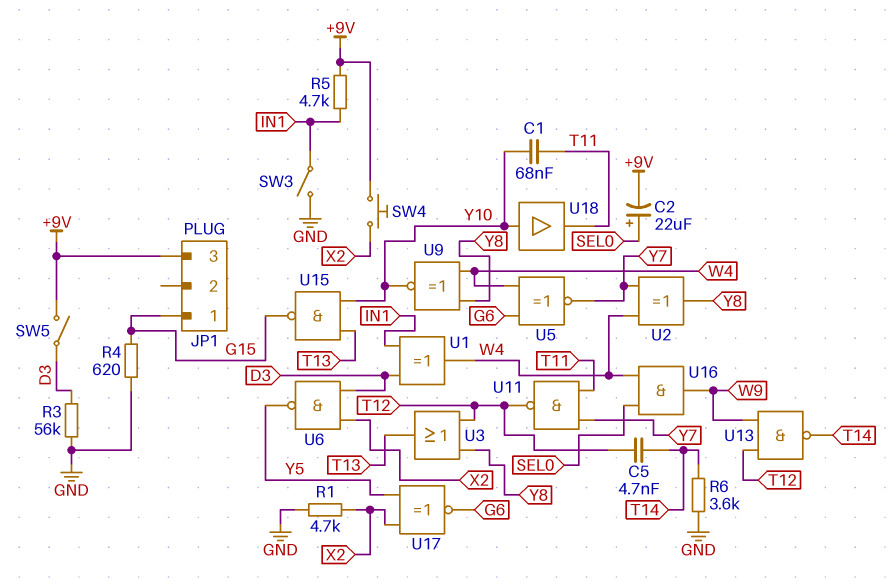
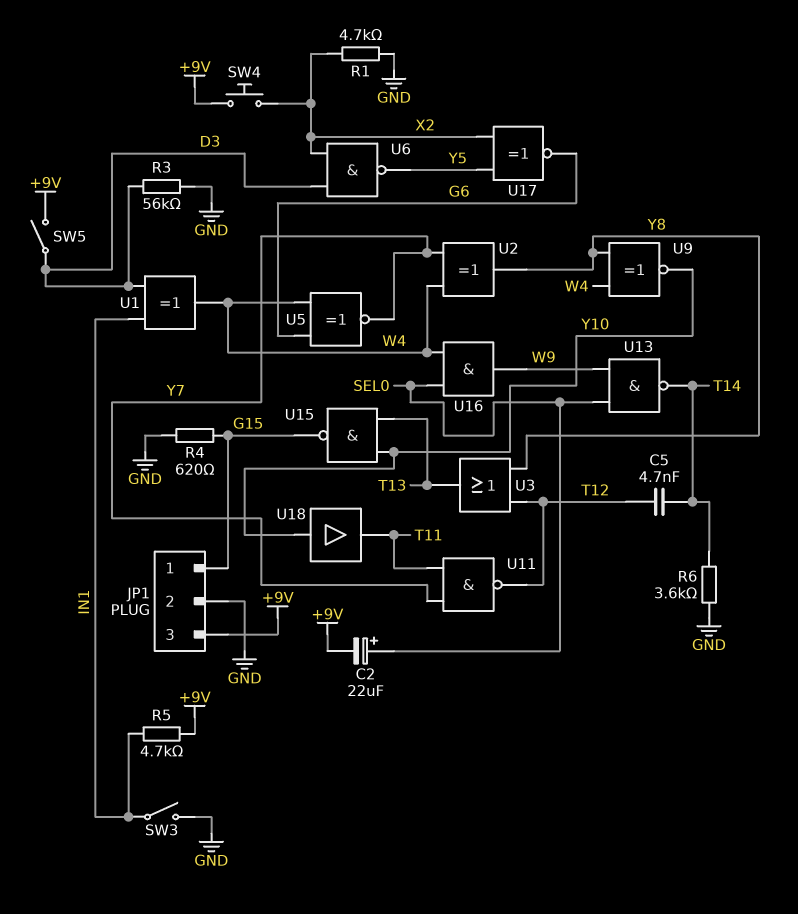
C1: 68nF (T11, Y10) -> none
JP1 pin 2: none -> GND
U13: NAND (in T12, in W9, out T14) -> NAND (in SEL0, in W9, out T14)

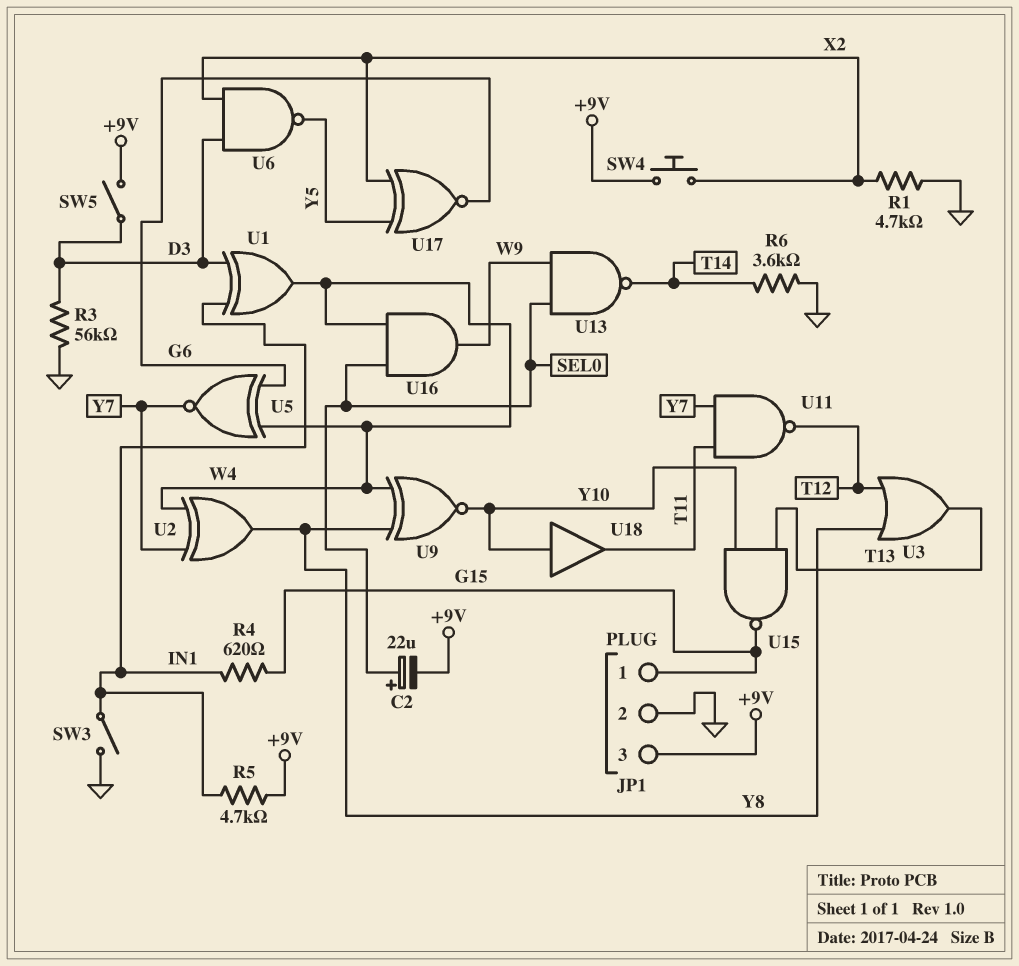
C5: 4.7nF (T12, T14) -> none
R4: 620 (G15, GND) -> 620 (G15, IN1)

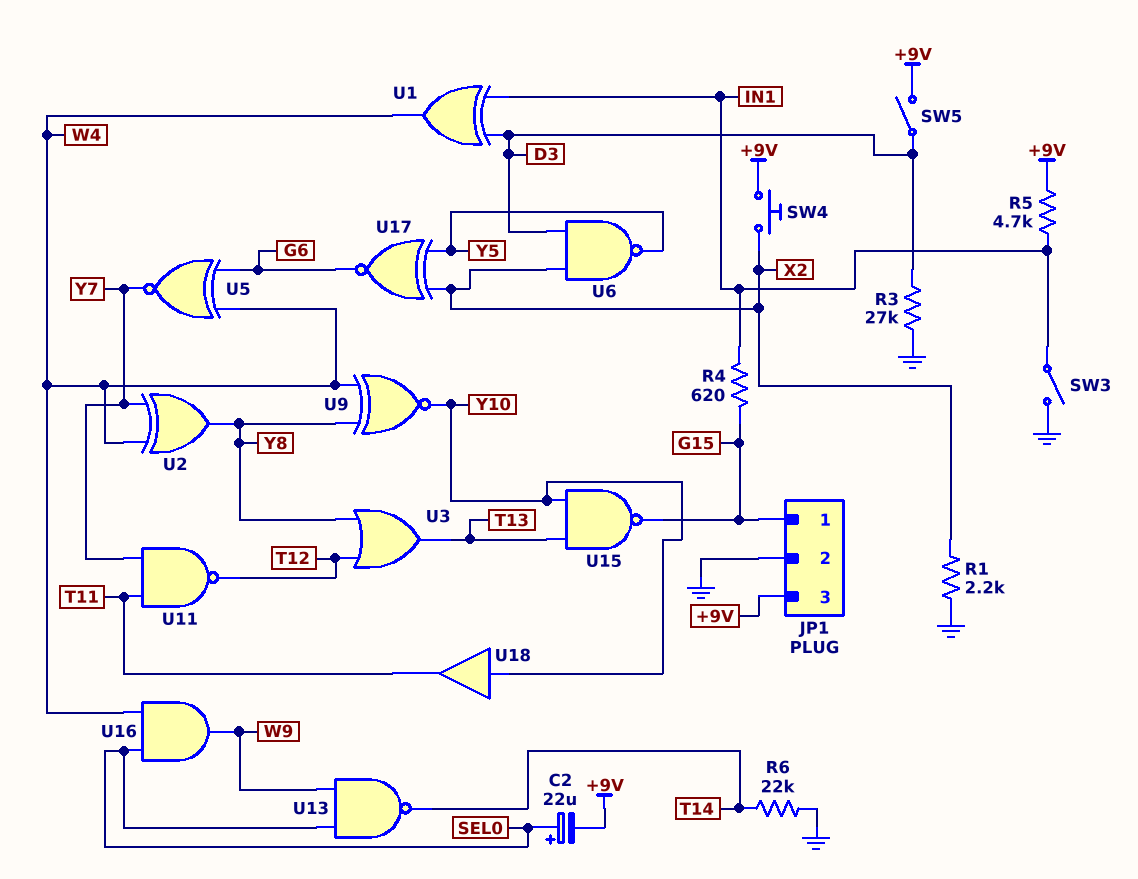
R1: 4.7k (GND, X2) -> 2.2k (GND, X2)
R3: 56k (D3, GND) -> 27k (D3, GND)
R6: 3.6k (GND, T14) -> 22k (GND, T14)

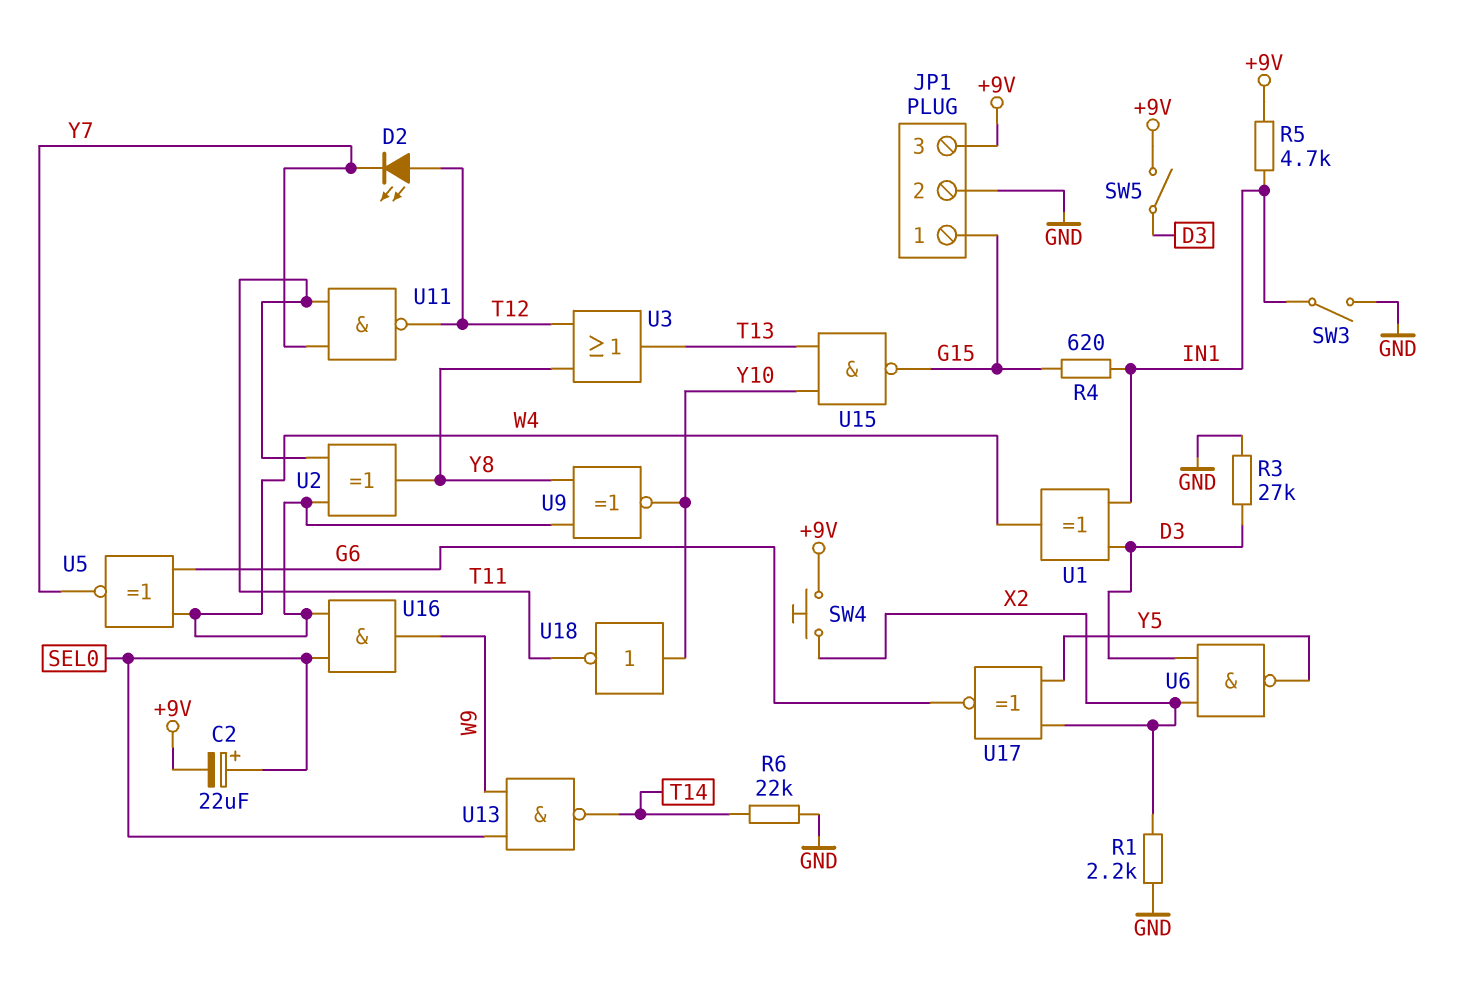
D2: none -> LED (A T12, K Y7)
U2: XOR (in W4, in Y7, out Y8) -> XOR (in T11, in W4, out Y8)
U18: buffer (in Y10, out T11) -> NOT (in Y10, out T11)

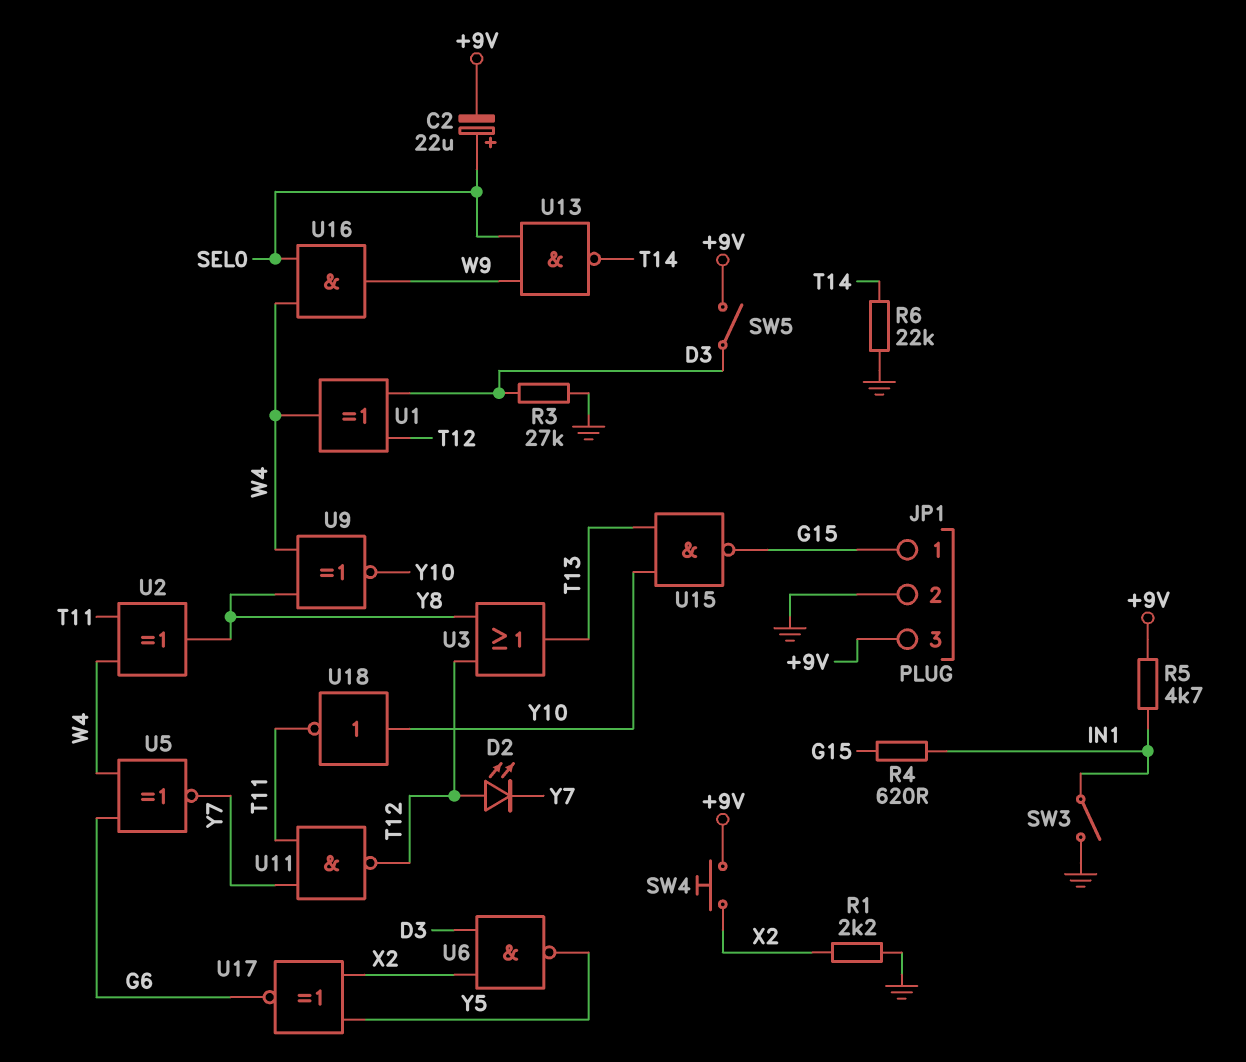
U1: XOR (in D3, in IN1, out W4) -> XOR (in D3, in T12, out W4)

